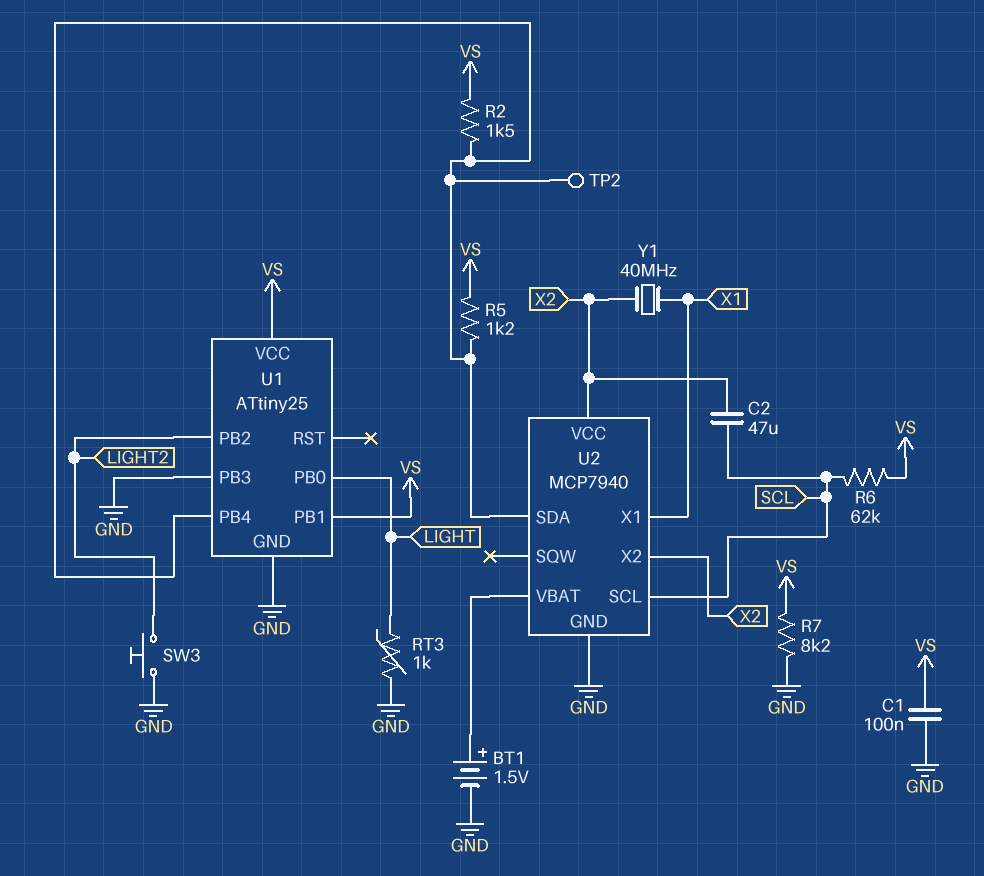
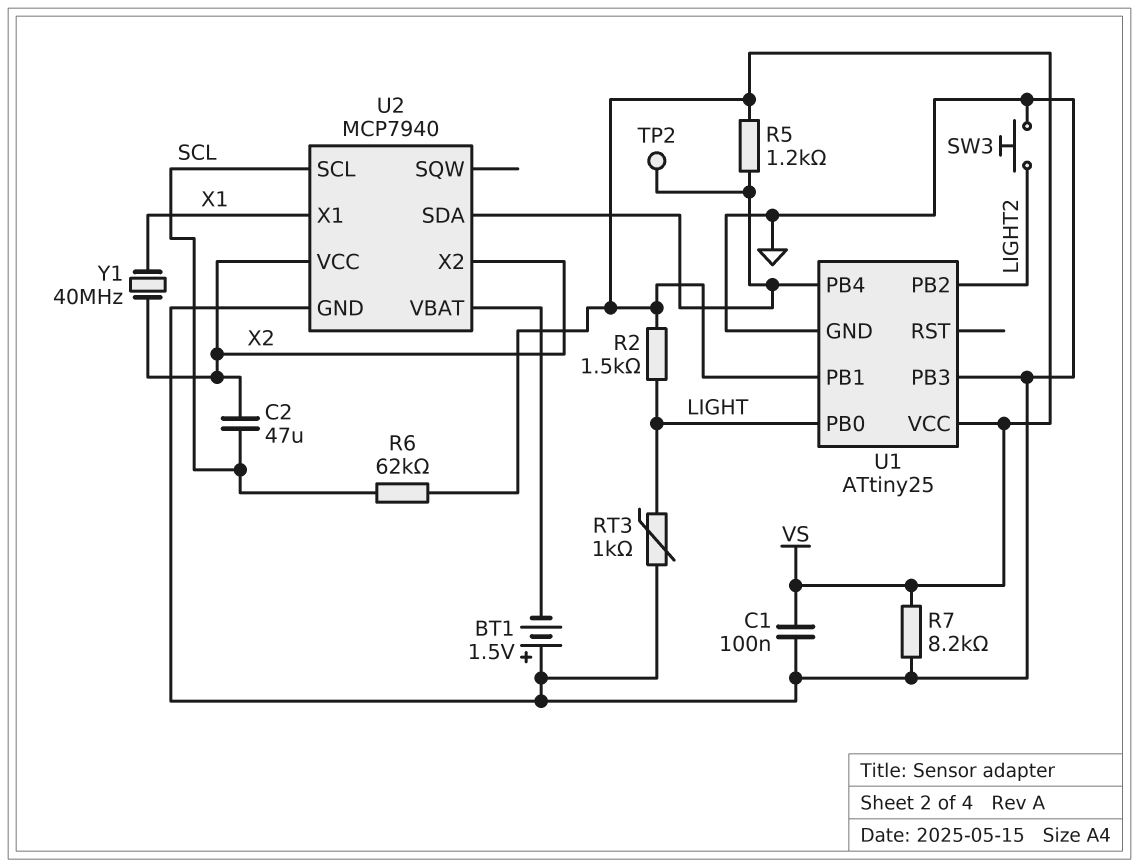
BT1: 1.5V (plus U2/VBAT, minus GND) -> 1.5V (plus GND, minus U2/VBAT)
R2: 1.5k (U1/PB4, VS) -> 1.5k (LIGHT, VS)

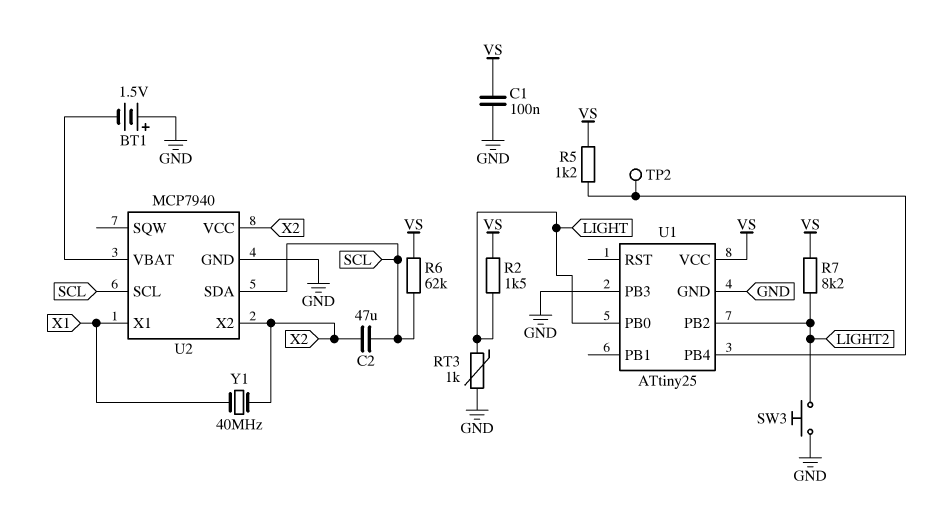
R7: 8.2k (GND, VS) -> 8.2k (LIGHT2, VS)
U1 pin PB1: VS -> none
U2 pin SDA: U1/PB4 -> SCL

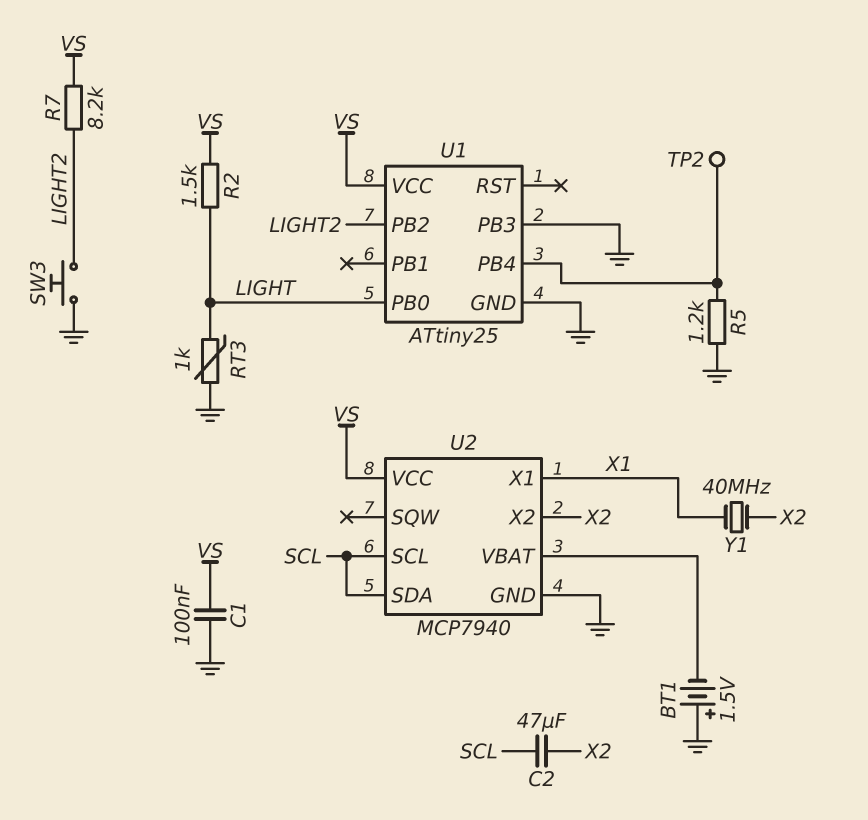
R5: 1.2k (U1/PB4, VS) -> 1.2k (GND, U1/PB4)
R6: 62k (SCL, VS) -> none
U2 pin VCC: X2 -> VS

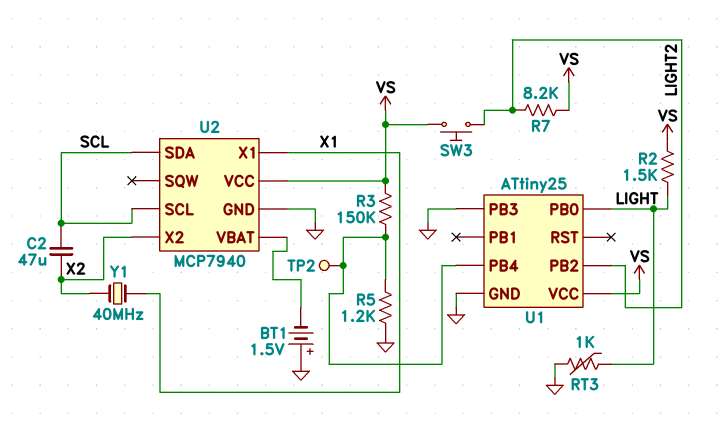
C1: 100nF (GND, VS) -> none
R3: none -> 150k (U1/PB4, VS)
SW3: button (GND, LIGHT2) -> button (LIGHT2, VS)

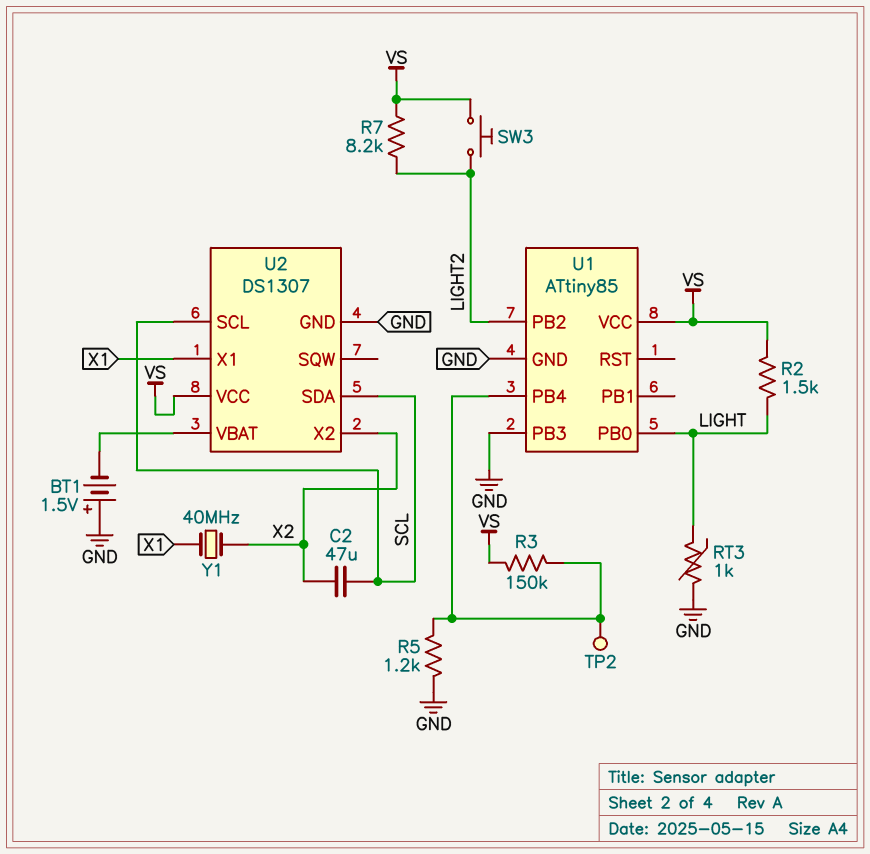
U1: ATtiny25 -> ATtiny85
U2: MCP7940 -> DS1307

